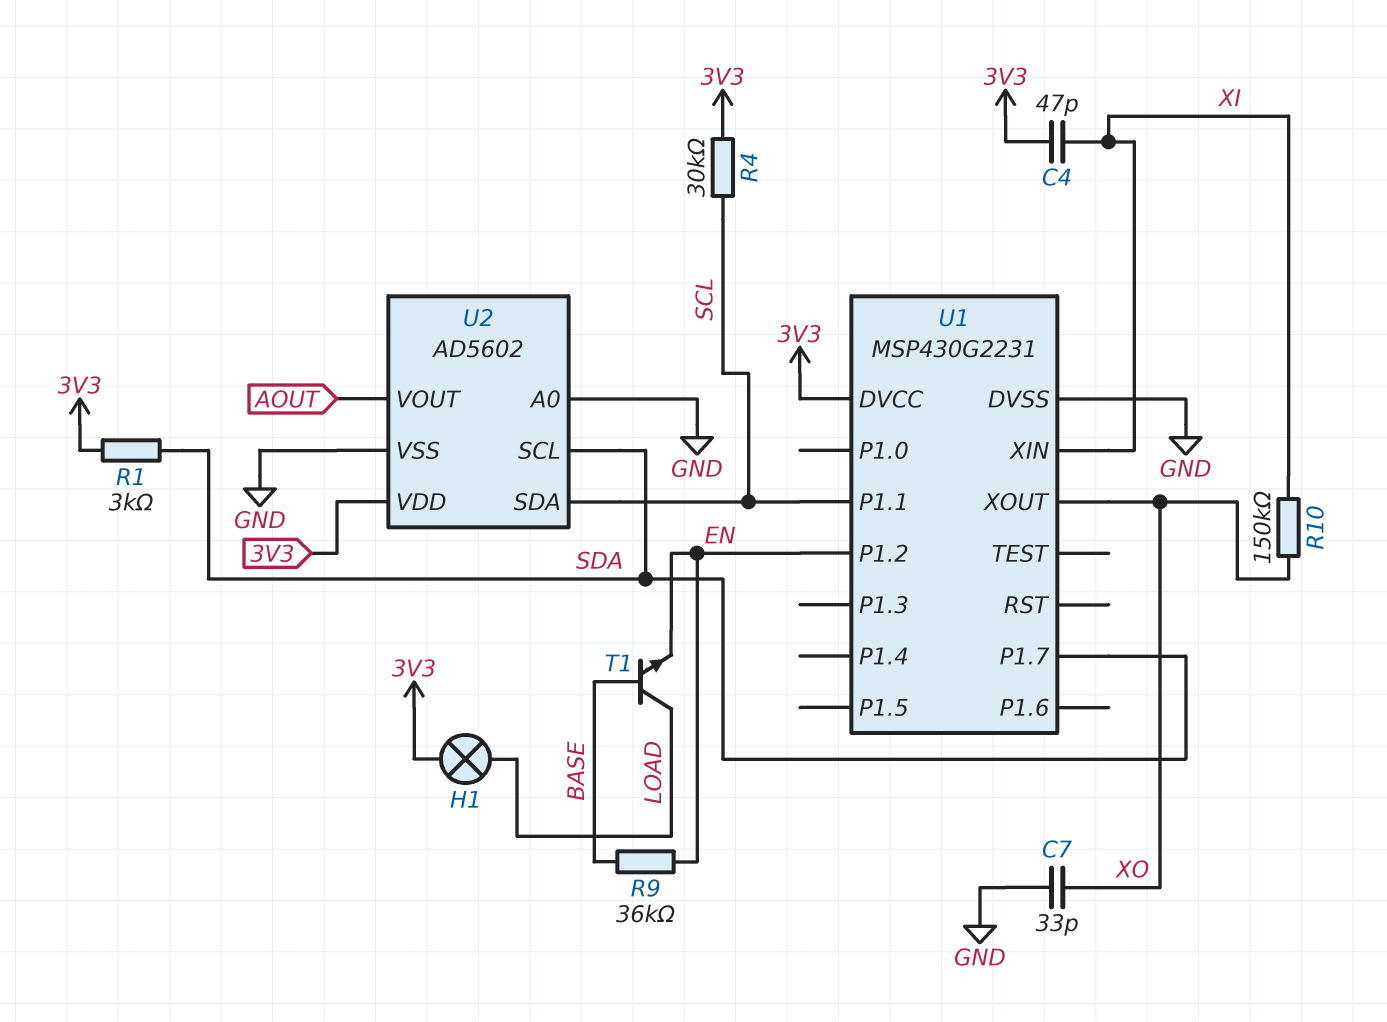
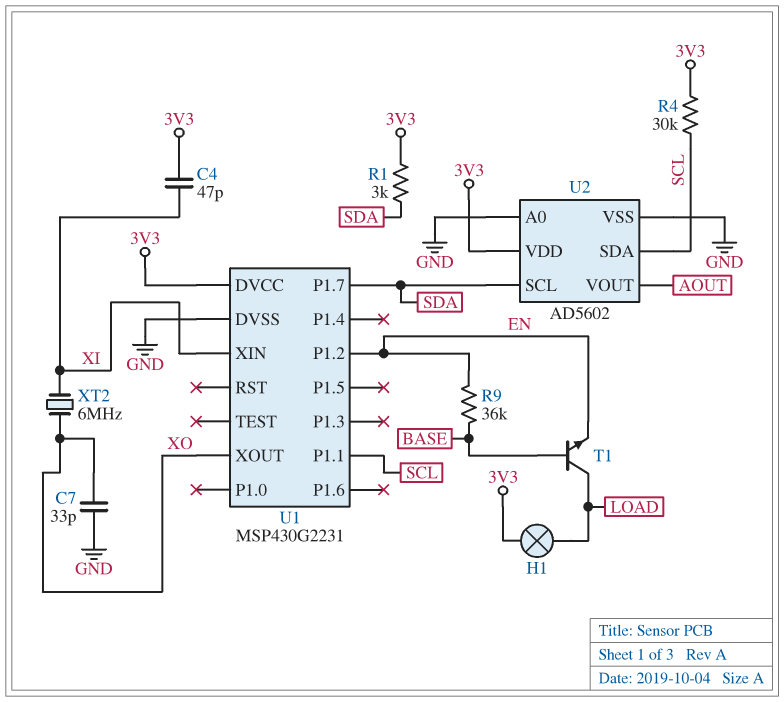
R10: 150k (XI, XO) -> none
XT2: none -> 6MHz (XI, XO)

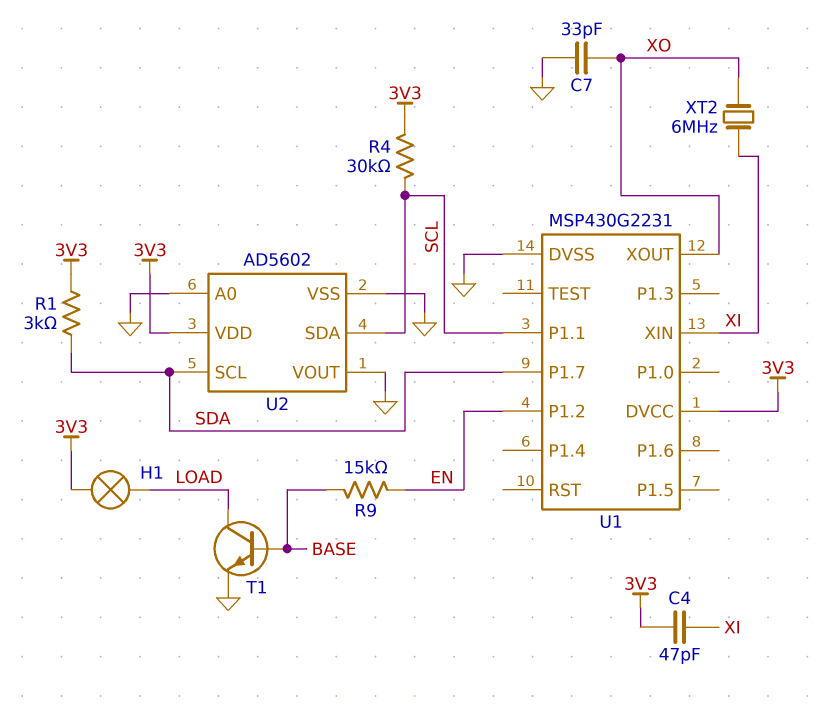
R9: 36k (BASE, EN) -> 15k (BASE, EN)
T1: NPN (B BASE, C LOAD, E EN) -> NPN (B BASE, C LOAD, E GND)
U2 pin VOUT: AOUT -> GND

